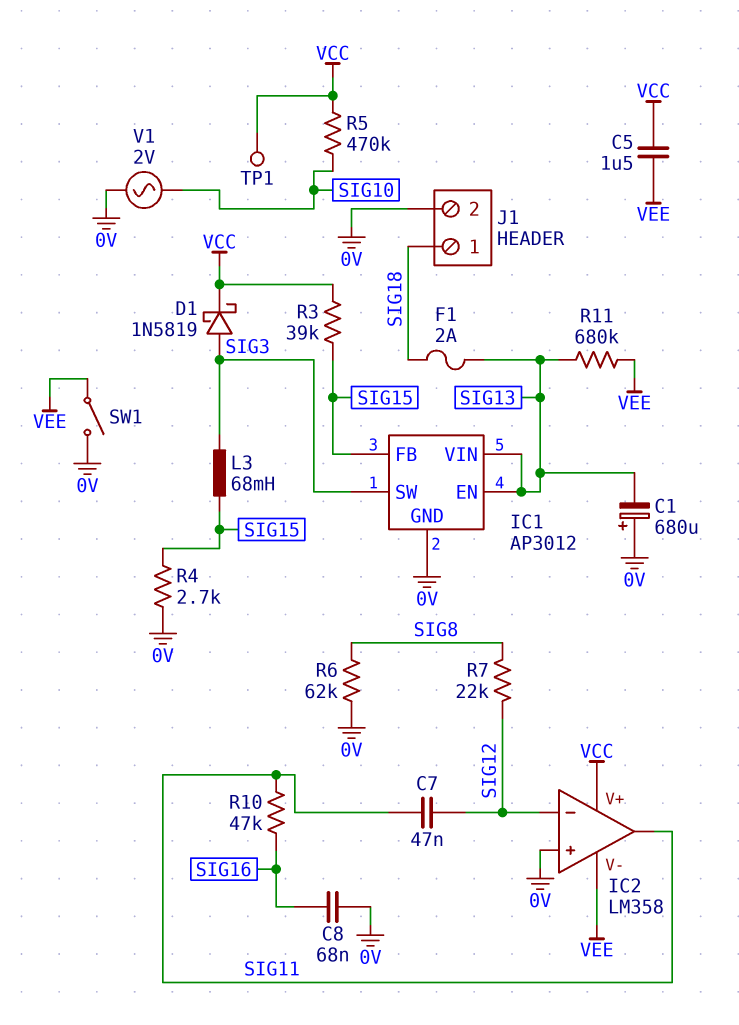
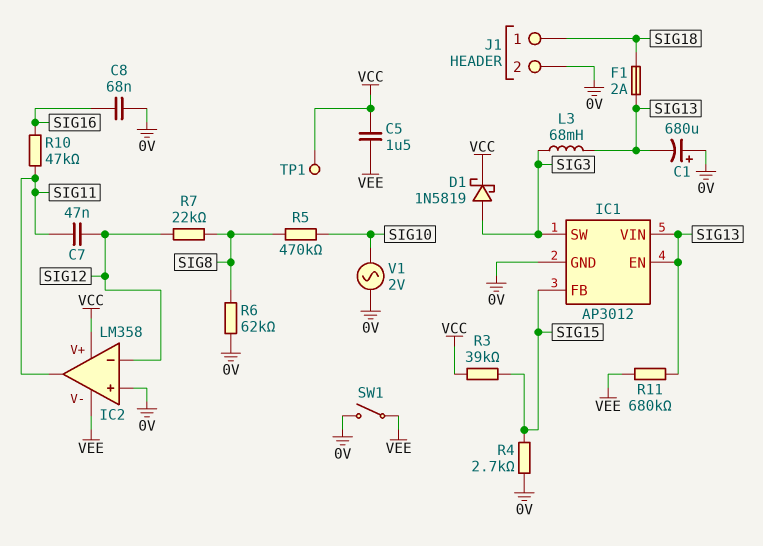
L3: 68mH (SIG3, SIG15) -> 68mH (SIG3, SIG13)
R5: 470k (SIG10, VCC) -> 470k (SIG8, SIG10)

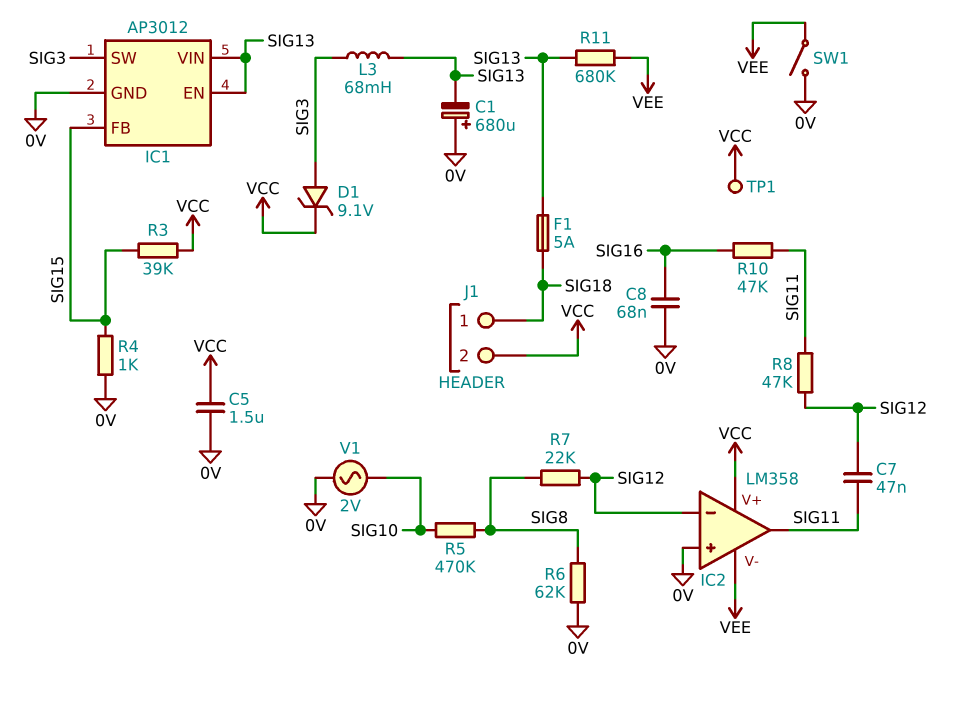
C5: 1.5uF (VCC, VEE) -> 1.5uF (0V, VCC)
D1: schottky 1N5819 (A SIG3, K VCC) -> zener 9.1V (A SIG3, K VCC)
F1: 2A (SIG13, SIG18) -> 5A (SIG13, SIG18)
J1 pin 2: 0V -> VCC
R4: 2.7k (0V, SIG15) -> 1k (0V, SIG15)
R8: none -> 47k (SIG11, SIG12)

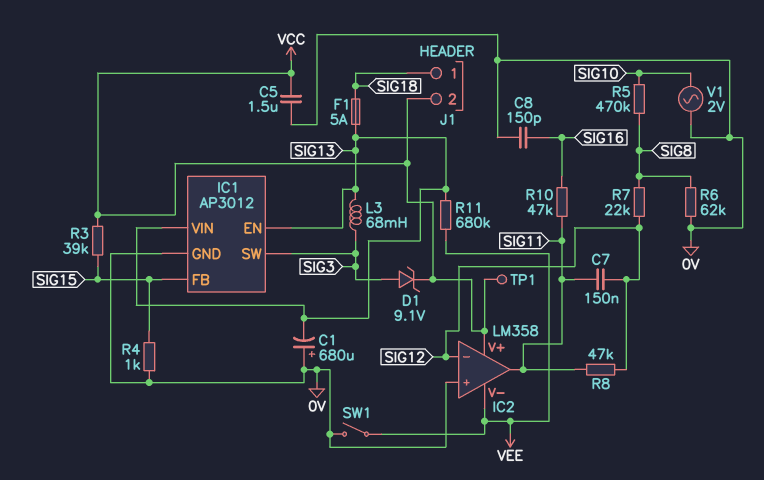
C7: 47nF (SIG11, SIG12) -> 150nF (SIG11, SIG12)
C8: 68nF (0V, SIG16) -> 150pF (0V, SIG16)

